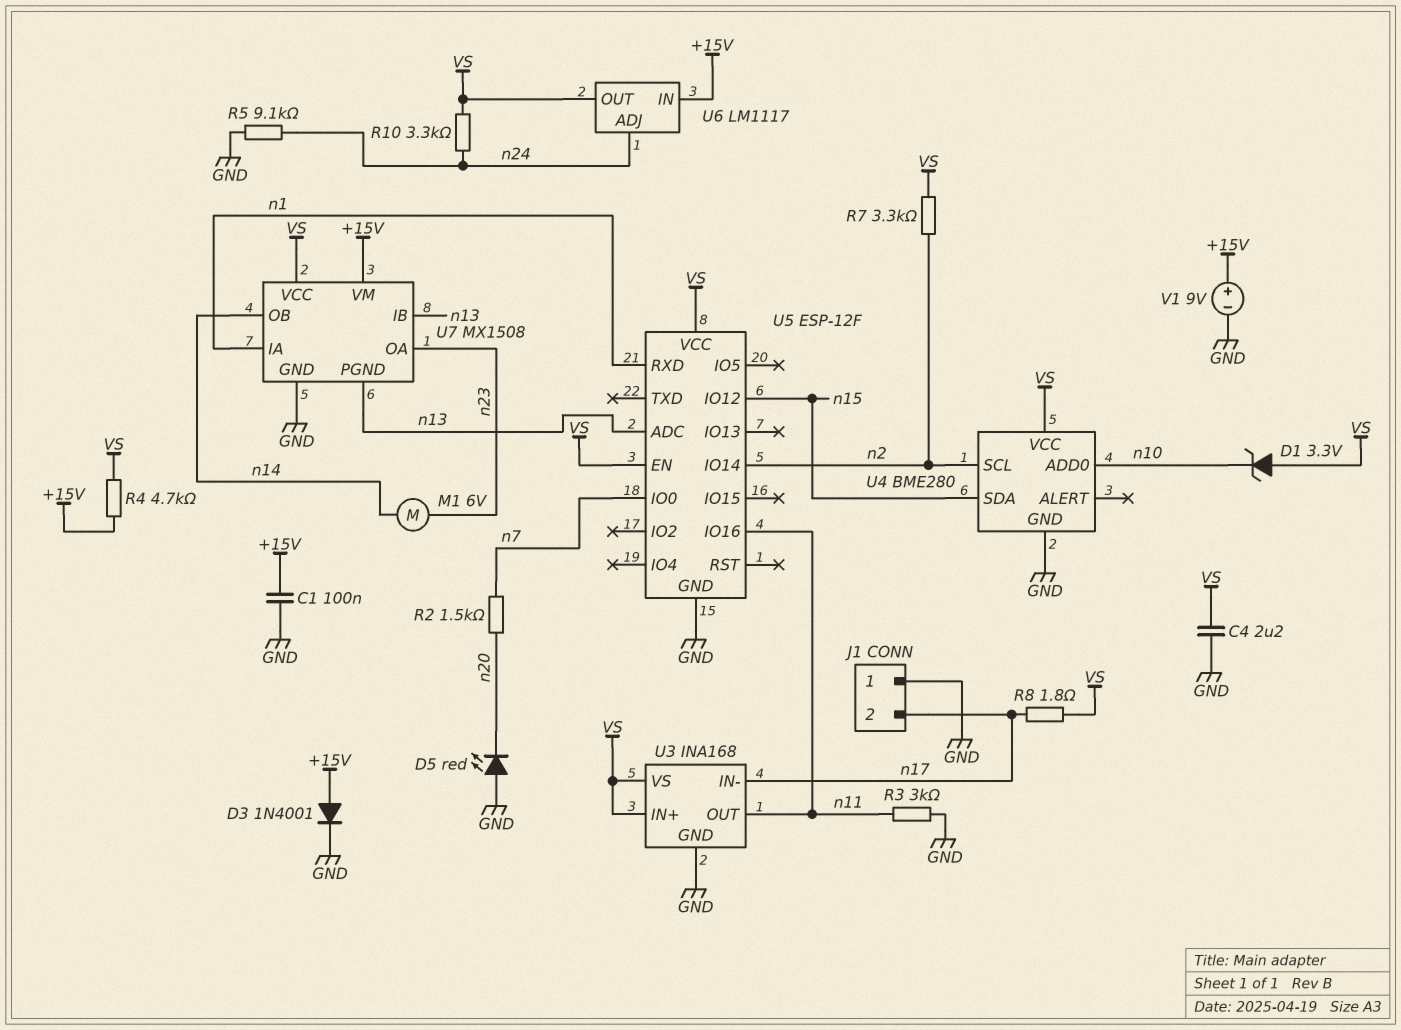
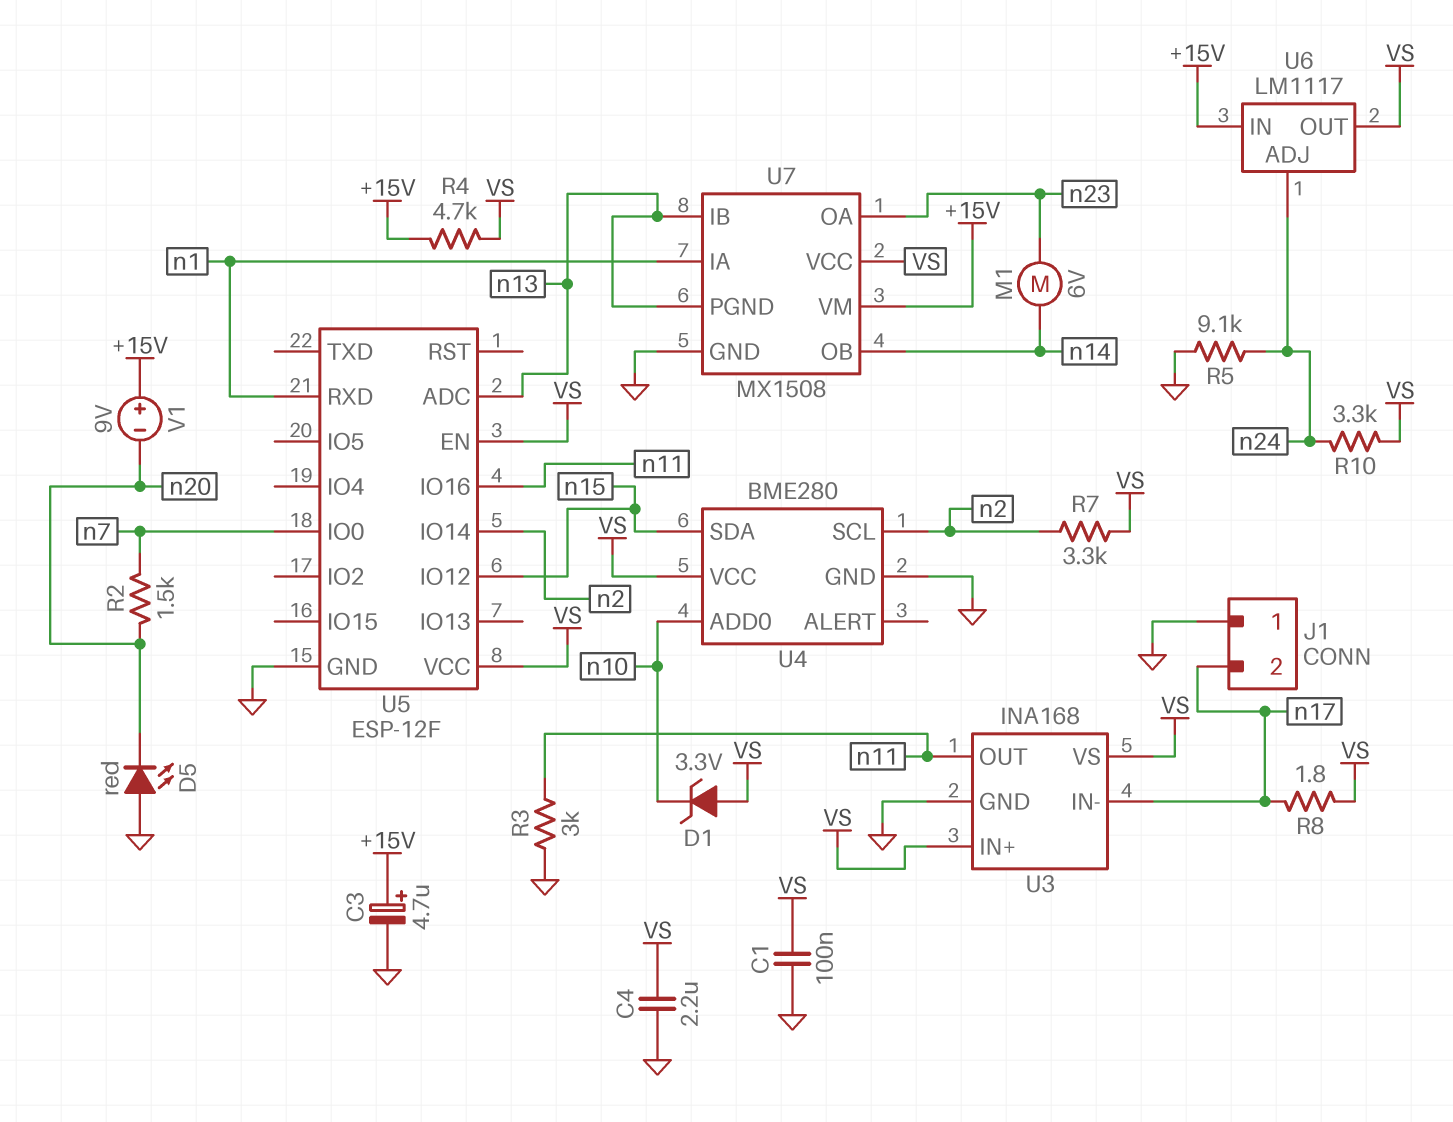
C1: 100nF (+15V, GND) -> 100nF (GND, VS)
C3: none -> 4.7uF (plus +15V, minus GND)
D3: diode 1N4001 (A +15V, K GND) -> none
V1: 9V (plus +15V, minus GND) -> 9V (plus +15V, minus n20)

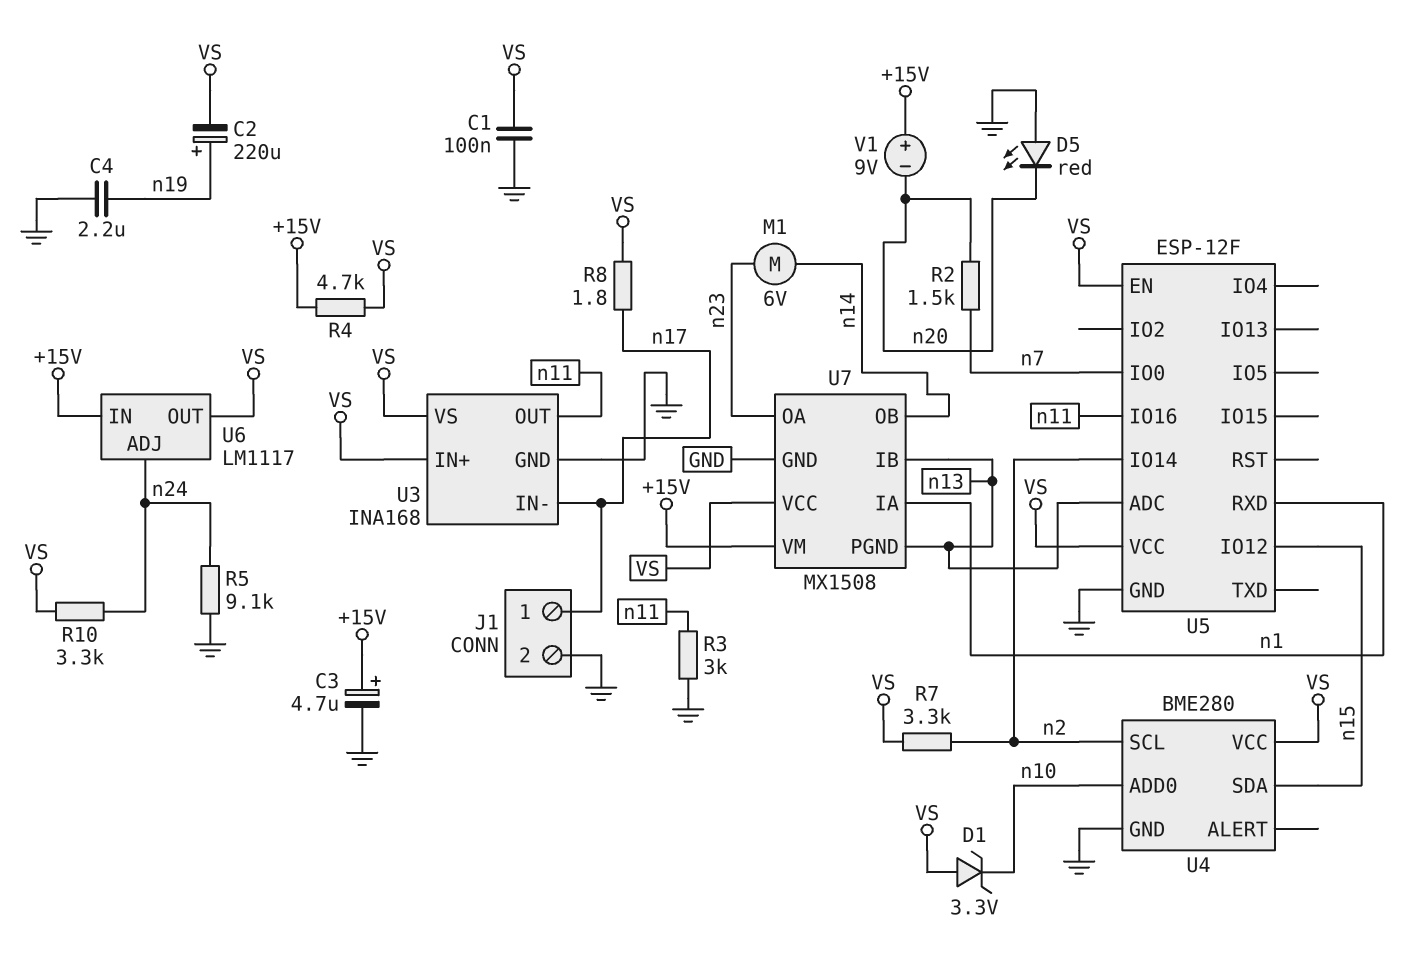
C2: none -> 220uF (plus n19, minus VS)
C4: 2.2uF (GND, VS) -> 2.2uF (GND, n19)
J1 pin 1: GND -> n17
J1 pin 2: n17 -> GND

